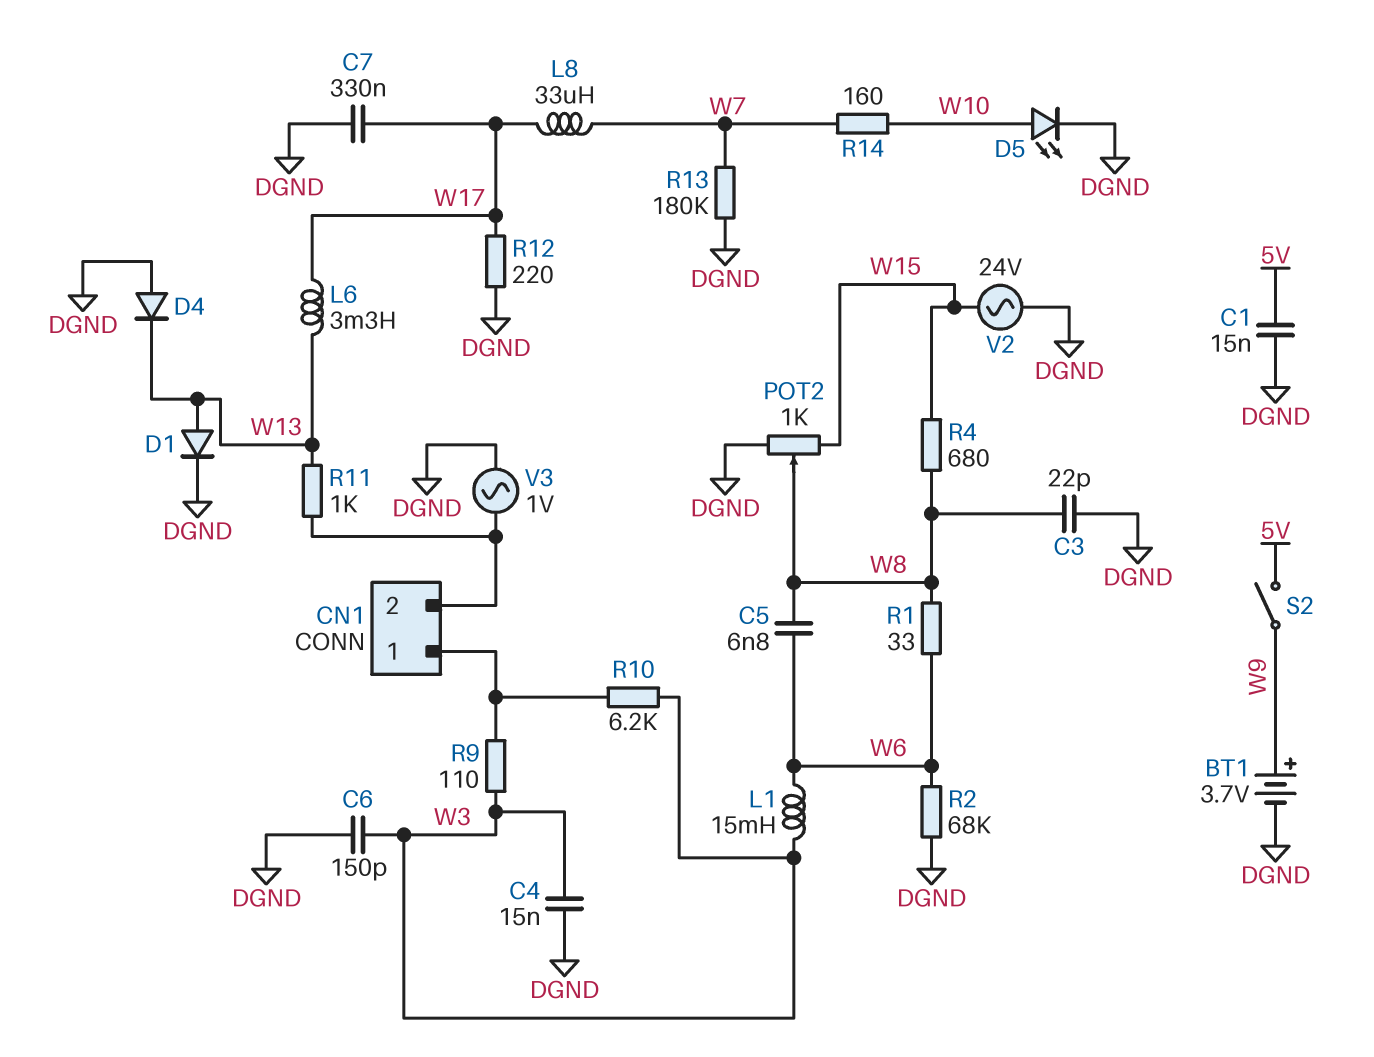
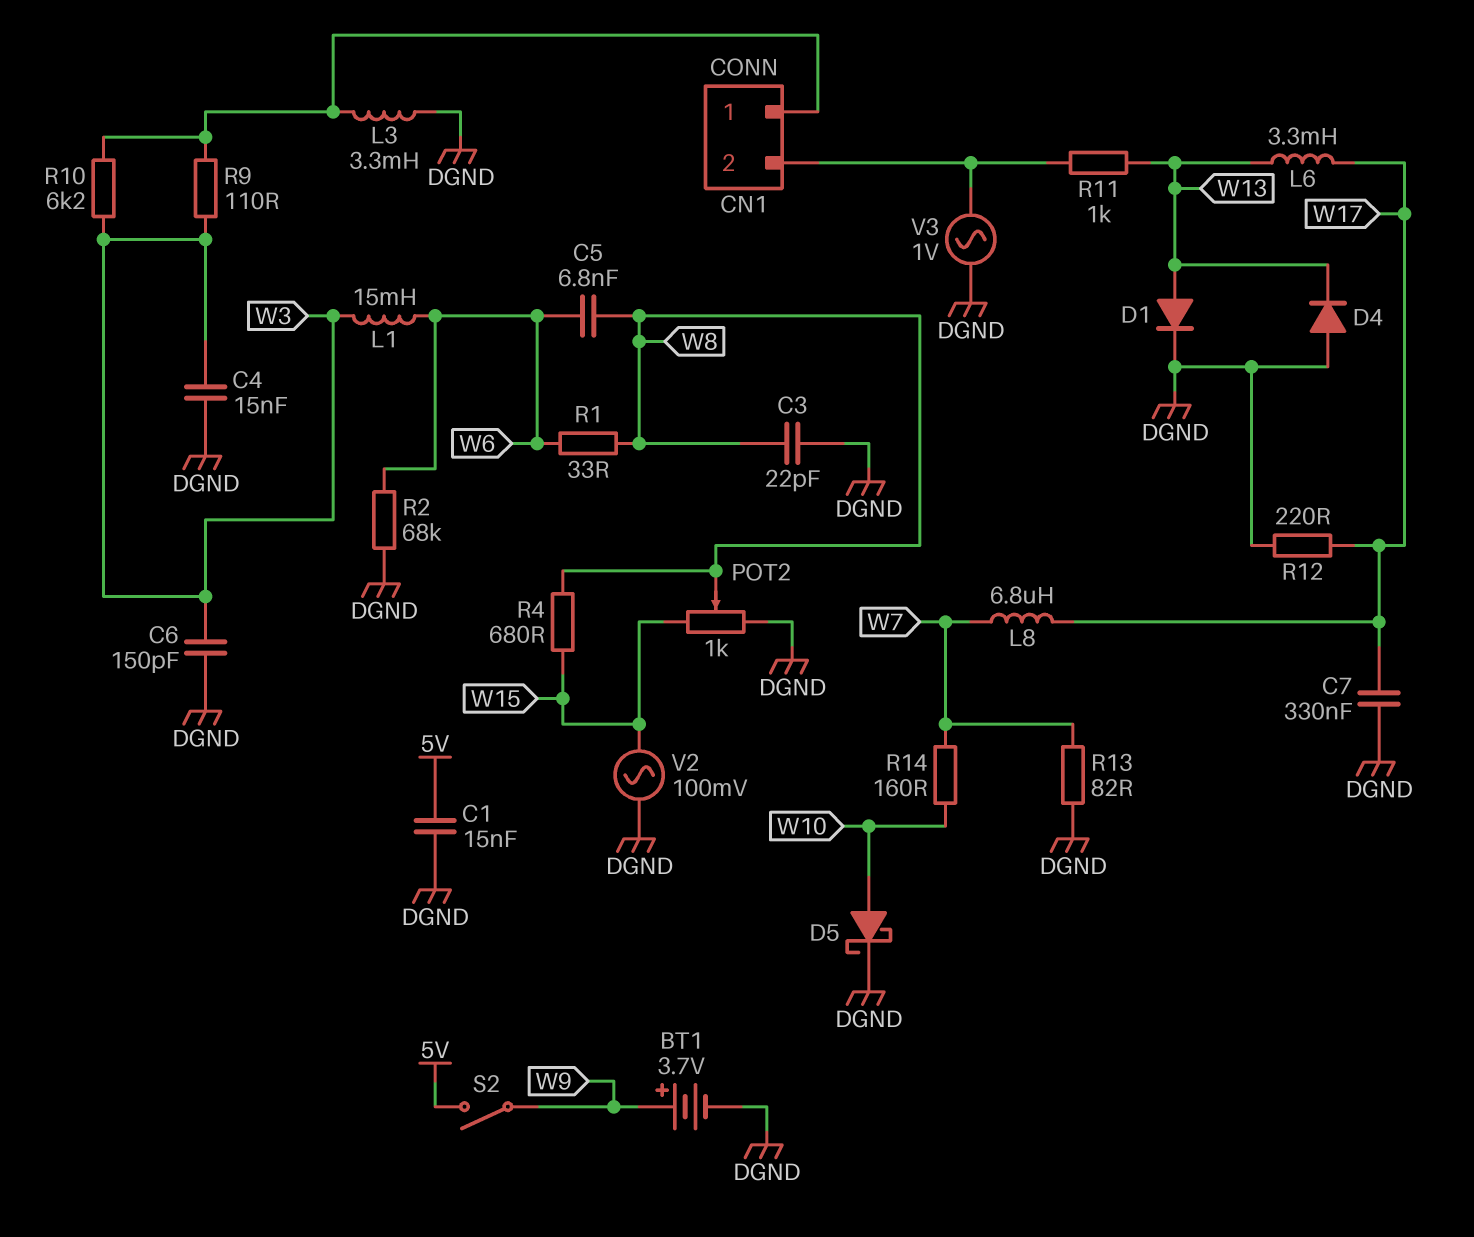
D5: LED (A W10, K DGND) -> schottky (A W10, K DGND)
L3: none -> 3.3mH (CN1/1, DGND)
L8: 33uH (W7, W17) -> 6.8uH (W7, W17)
R13: 180k (DGND, W7) -> 82 (DGND, W7)
V2: AC 24V (DGND, W15) -> AC 100mV (DGND, W15)

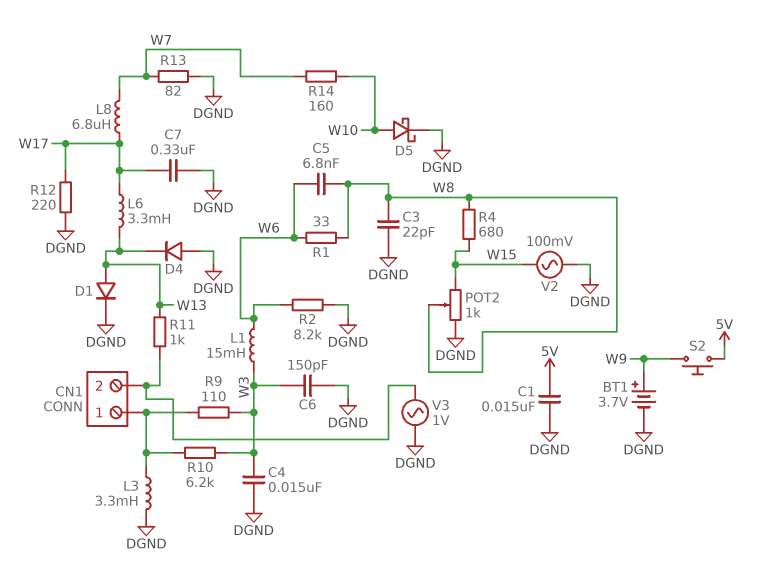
R2: 68k (DGND, W6) -> 8.2k (DGND, W6)
S2: switch (5V, W9) -> button (5V, W9)

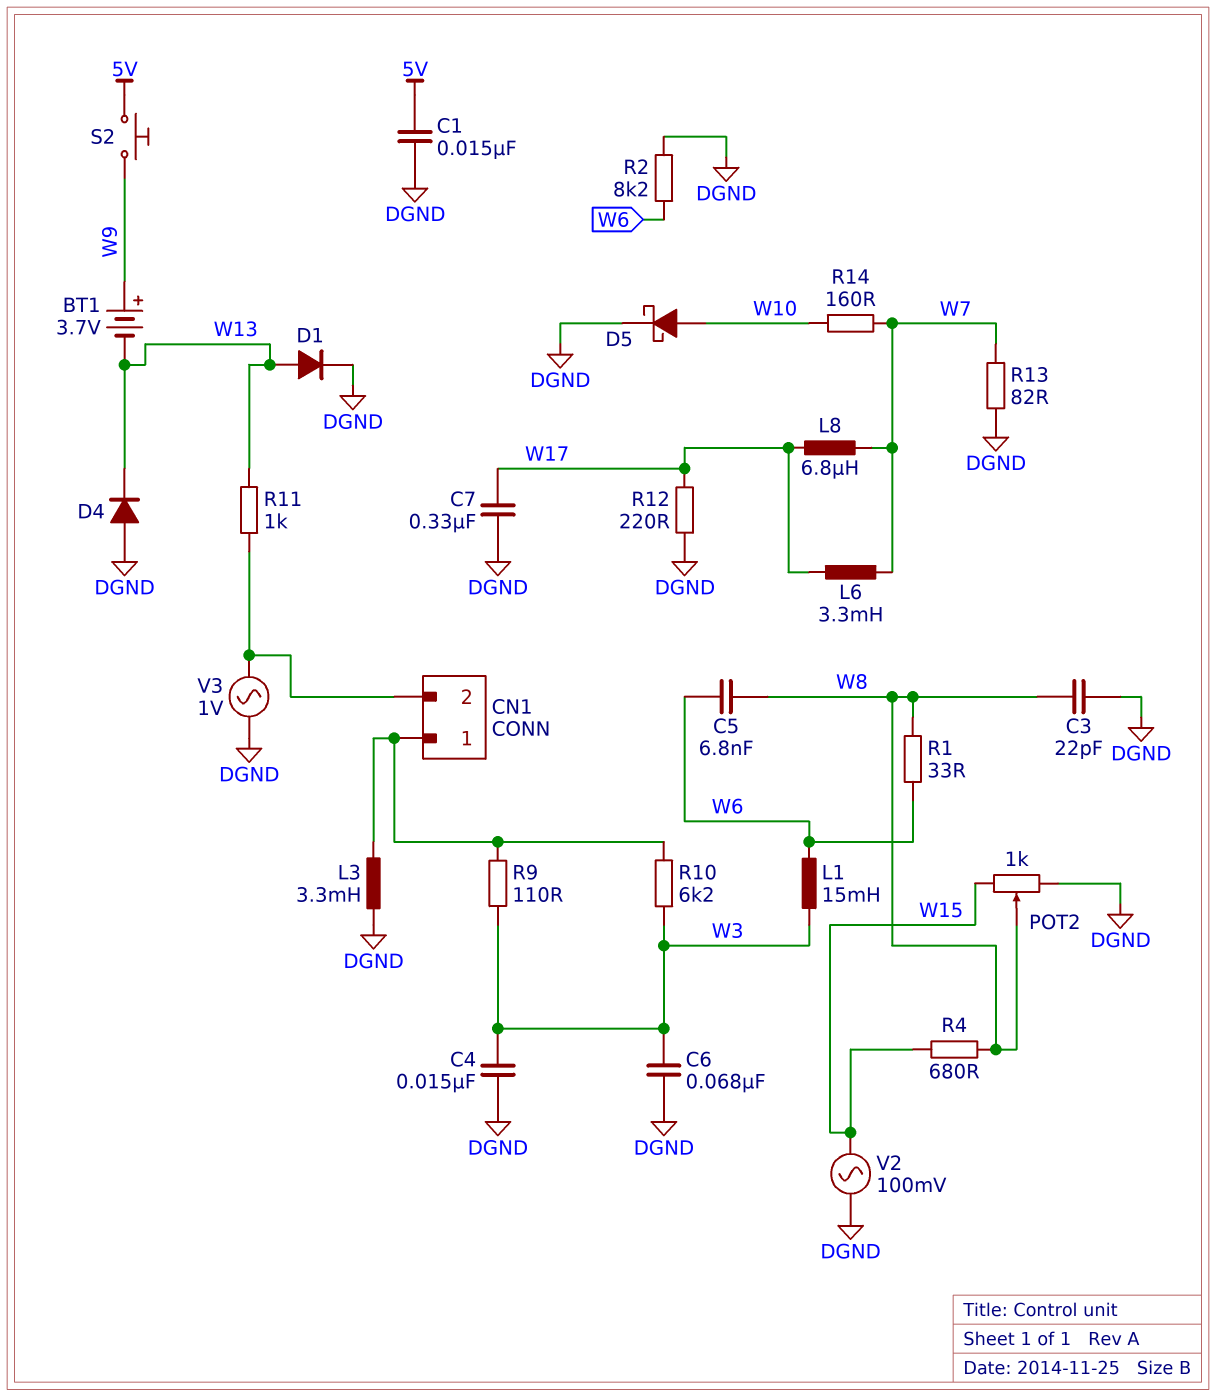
BT1: 3.7V (plus W9, minus DGND) -> 3.7V (plus W9, minus W13)
C6: 150pF (DGND, W3) -> 68nF (DGND, W3)
L6: 3.3mH (W13, W17) -> 3.3mH (W7, W17)

